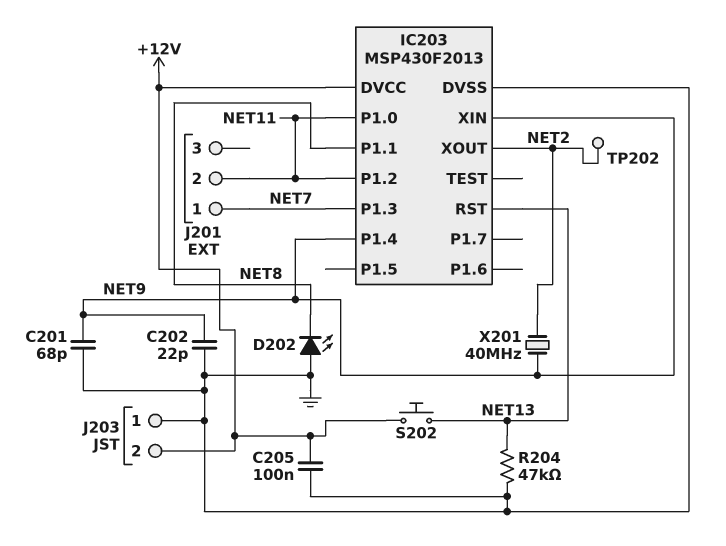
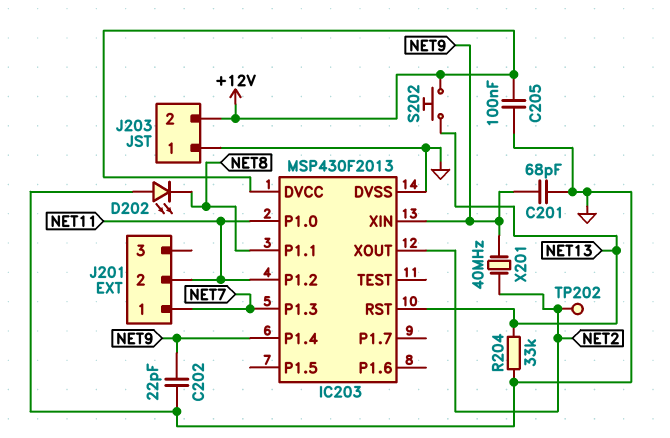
R204: 47k (GND, NET13) -> 33k (GND, NET13)

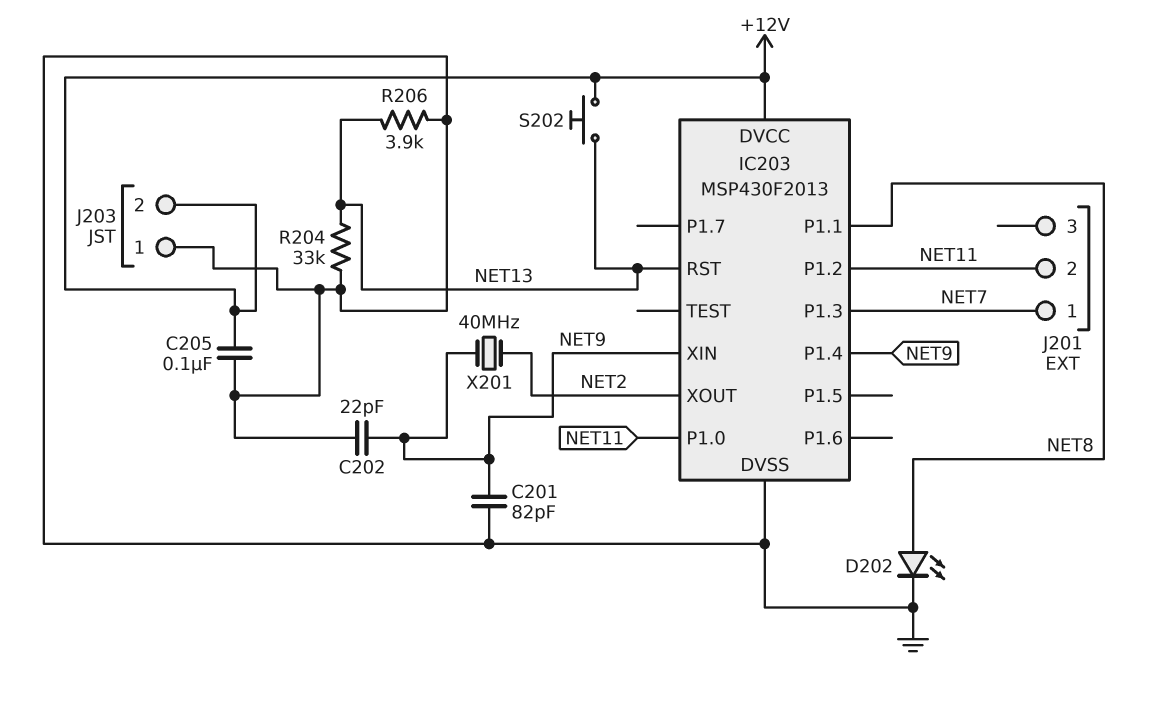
C201: 68pF (GND, NET9) -> 82pF (GND, NET9)
D202: LED (A GND, K NET8) -> LED (A NET8, K GND)
R206: none -> 3.9k (GND, NET13)
TP202: test point (NET2) -> none

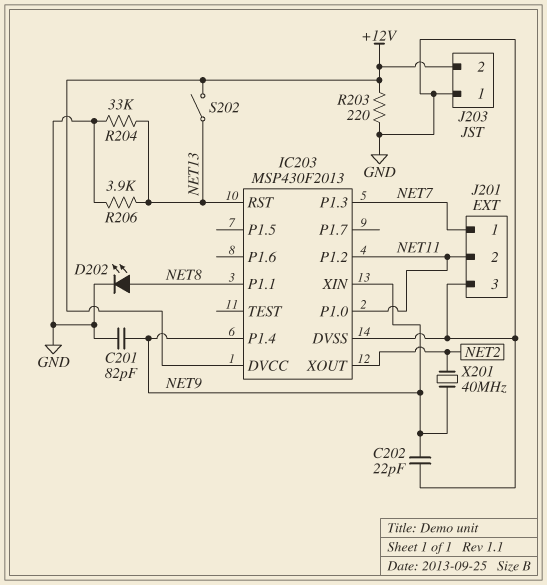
C205: 100nF (+12V, GND) -> none
J201 pin 3: none -> GND
R203: none -> 220 (+12V, GND)
S202: button (+12V, NET13) -> switch (+12V, NET13)

